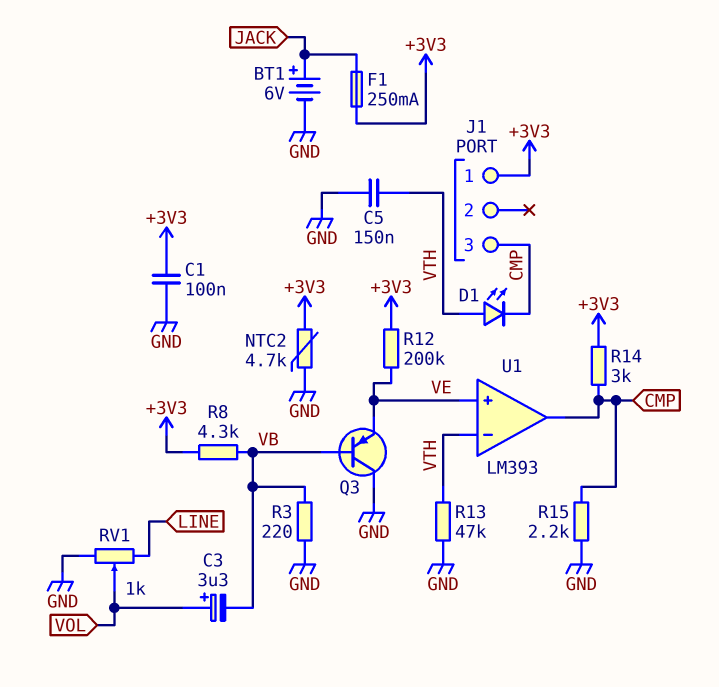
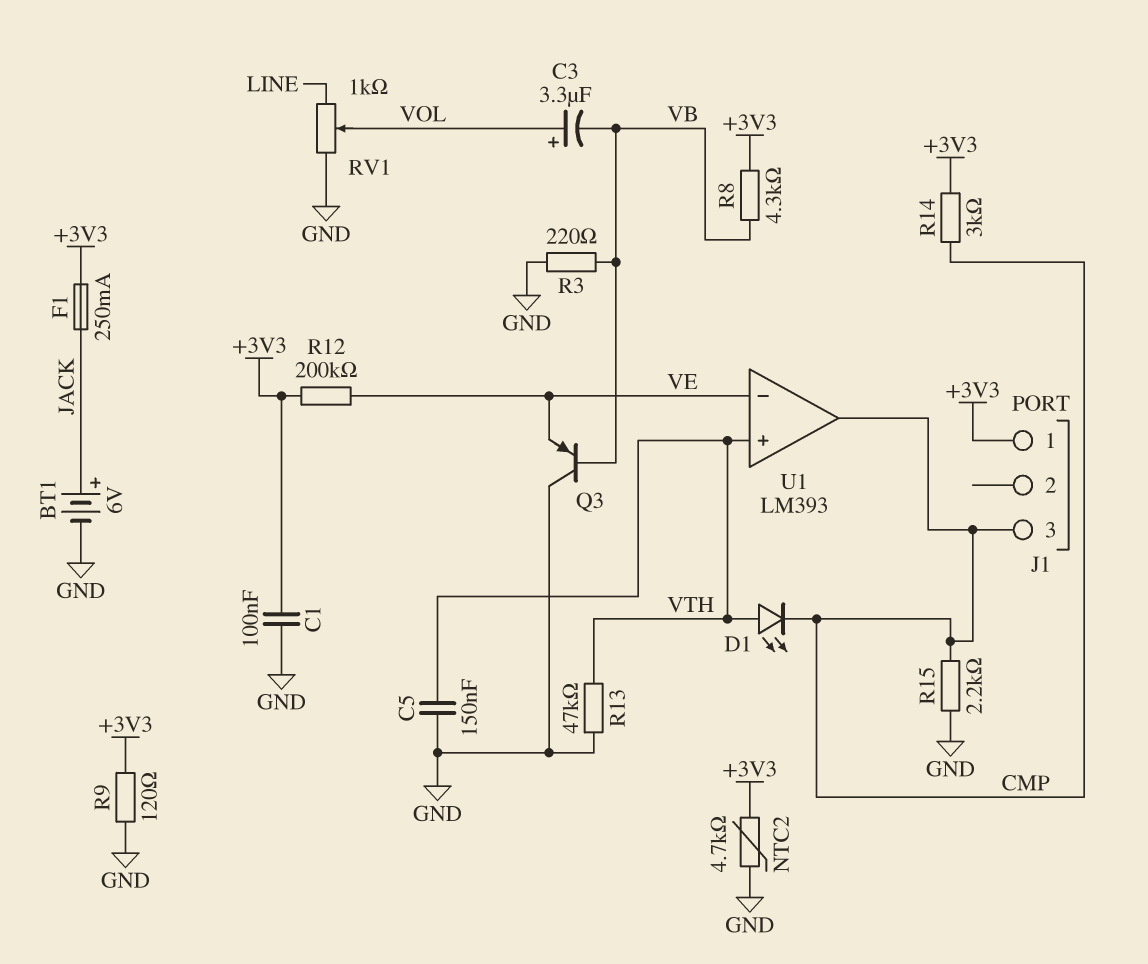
R9: none -> 120 (+3V3, GND)
U1 pin in+: VE -> VTH
U1 pin in-: VTH -> VE

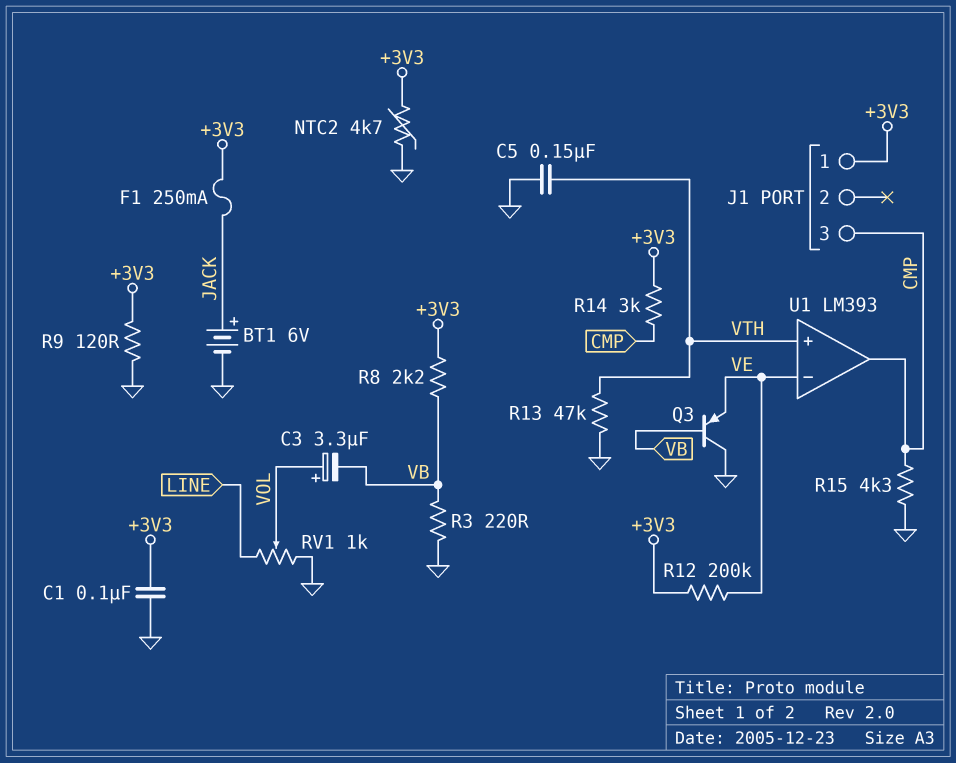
D1: LED (A VTH, K CMP) -> none
R8: 4.3k (+3V3, VB) -> 2.2k (+3V3, VB)
R15: 2.2k (CMP, GND) -> 4.3k (CMP, GND)

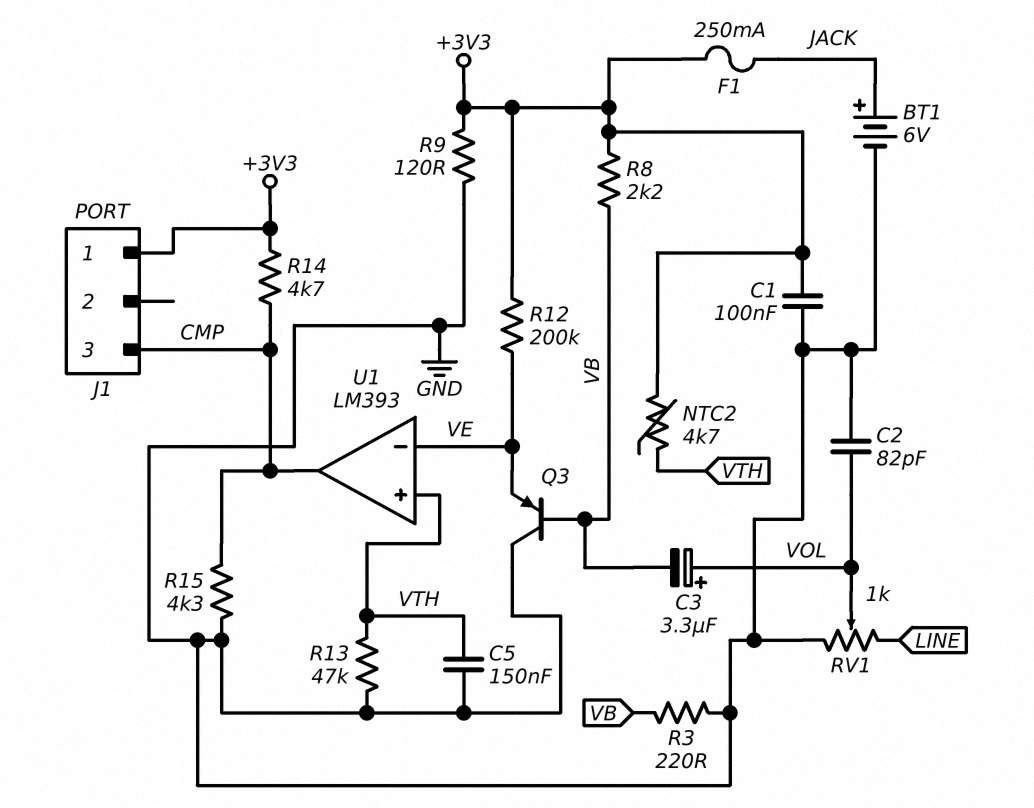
C2: none -> 82pF (GND, VOL)
NTC2: 4.7k (+3V3, GND) -> 4.7k (+3V3, VTH)
R14: 3k (+3V3, CMP) -> 4.7k (+3V3, CMP)

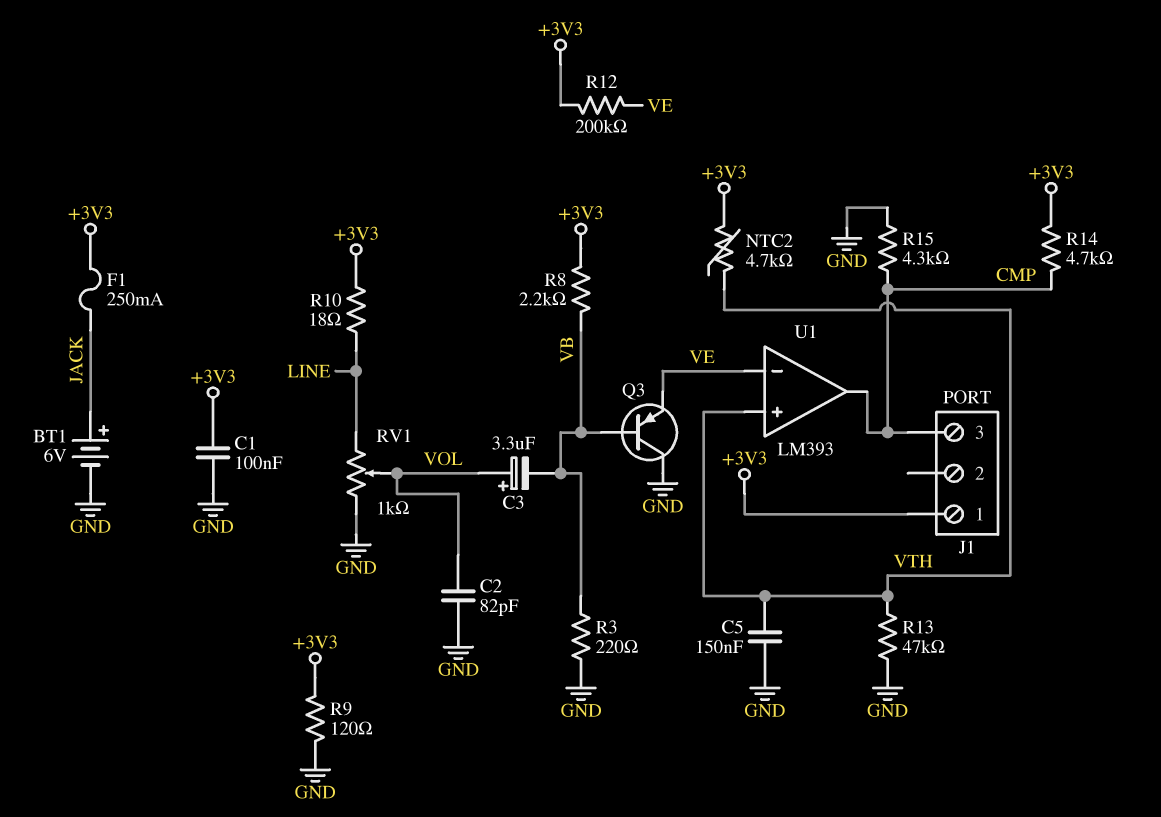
R10: none -> 18 (+3V3, LINE)

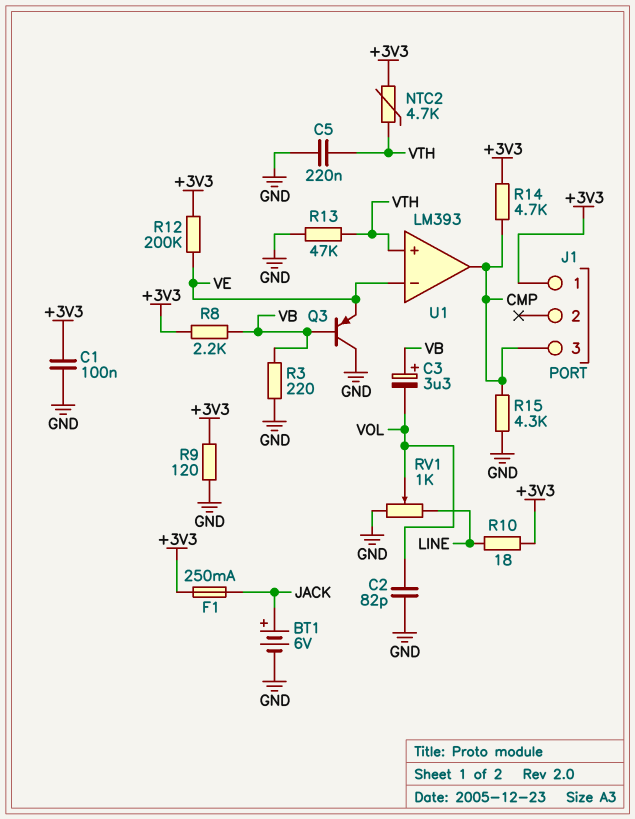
C3: 3.3uF (plus VOL, minus VB) -> 3.3uF (plus VB, minus VOL)
C5: 150nF (GND, VTH) -> 220nF (GND, VTH)

